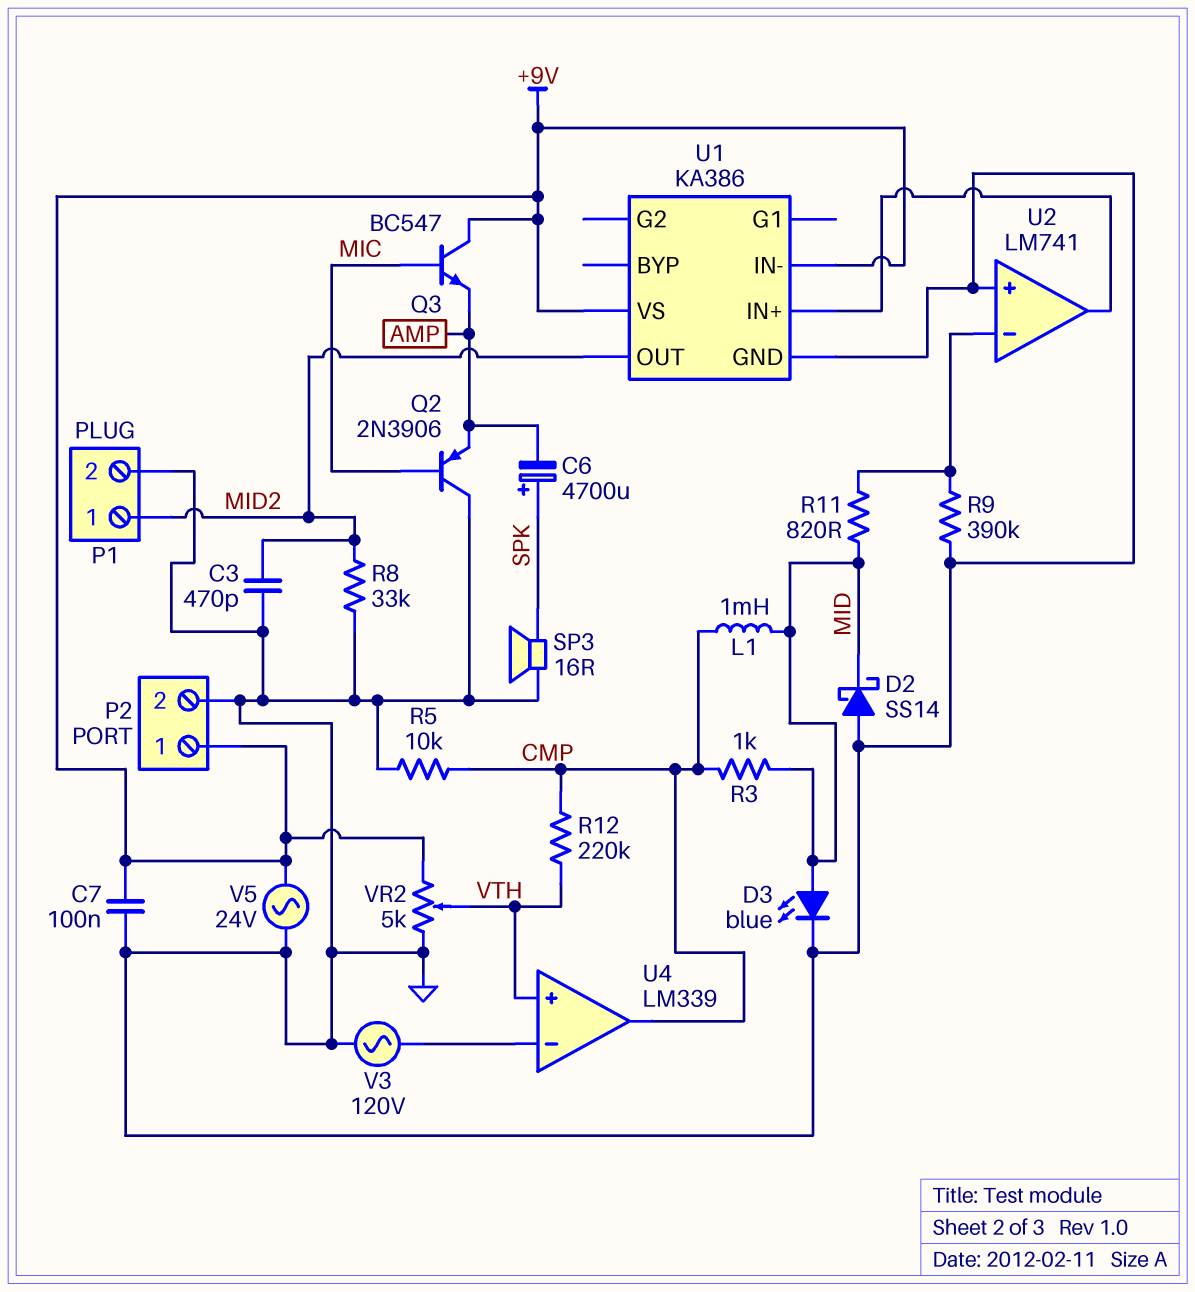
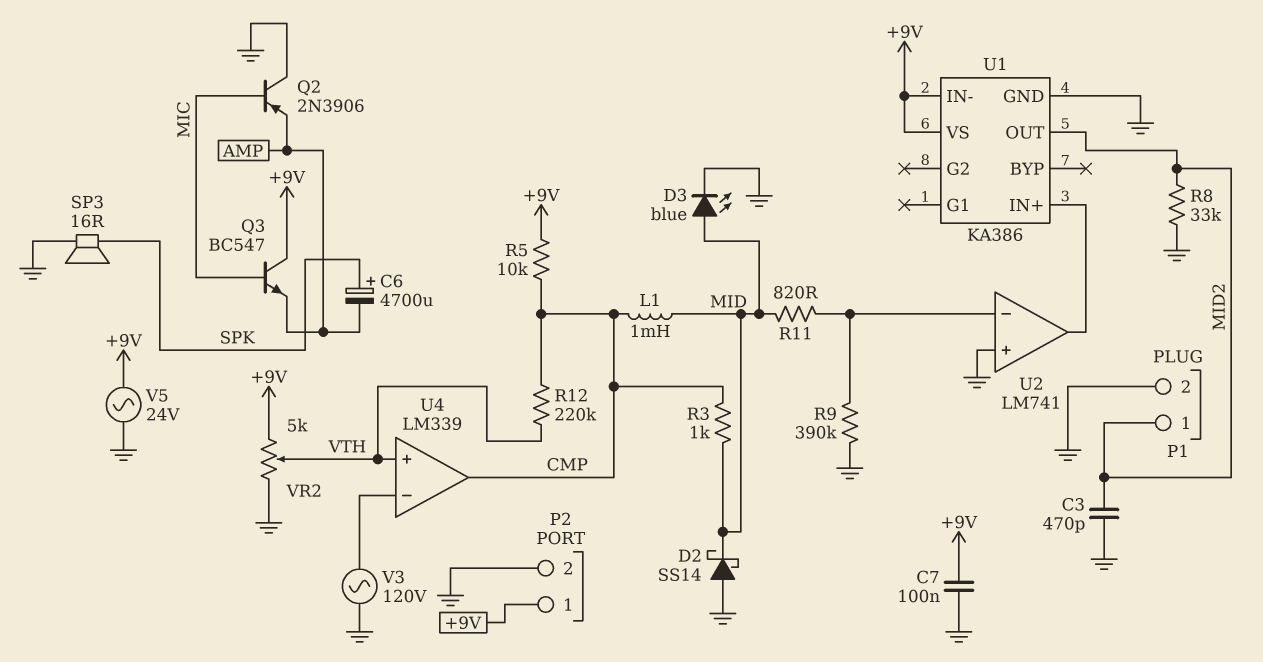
R5: 10k (CMP, GND) -> 10k (+9V, CMP)

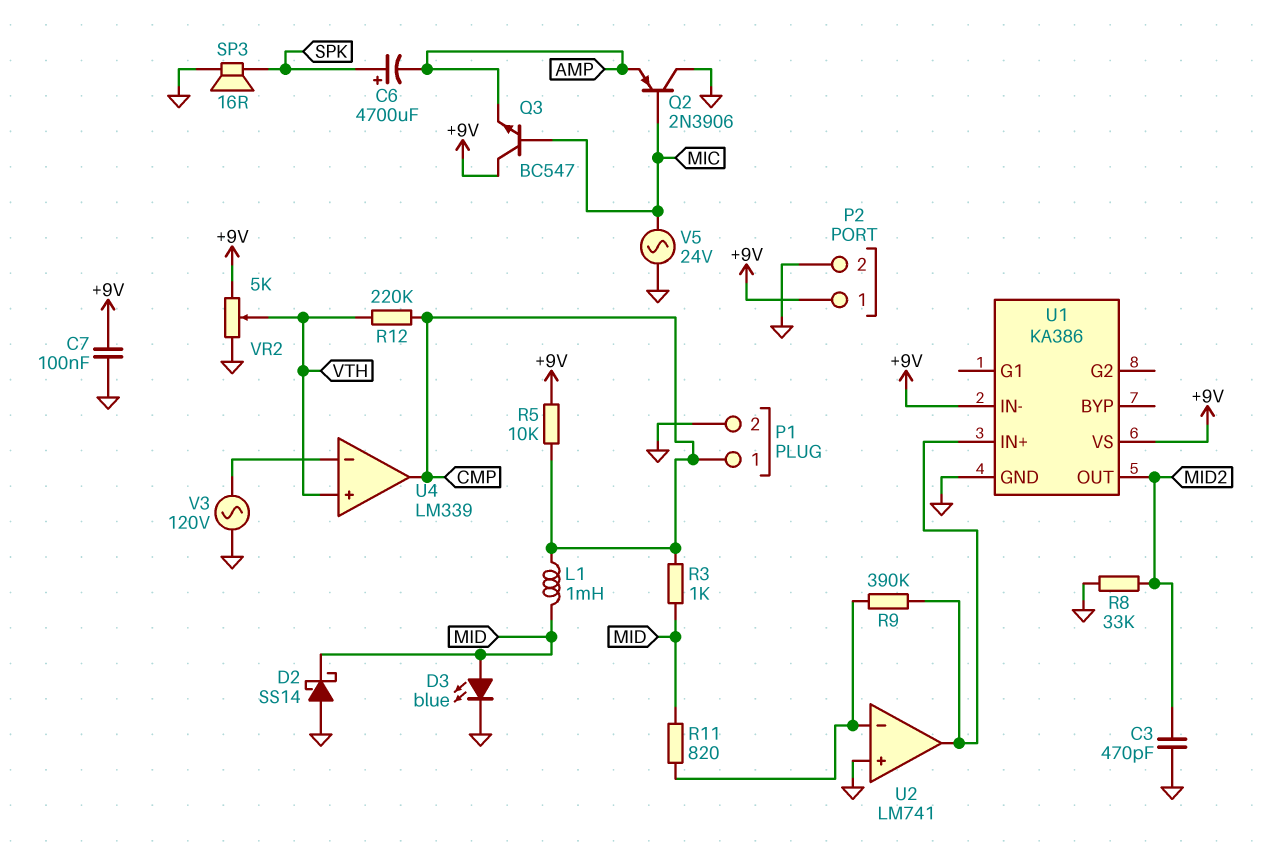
P1 pin 1: MID2 -> CMP
R9: 390k (GND, U2/in-) -> 390k (U1/IN+, U2/in-)
V5: AC 24V (+9V, GND) -> AC 24V (GND, MIC)

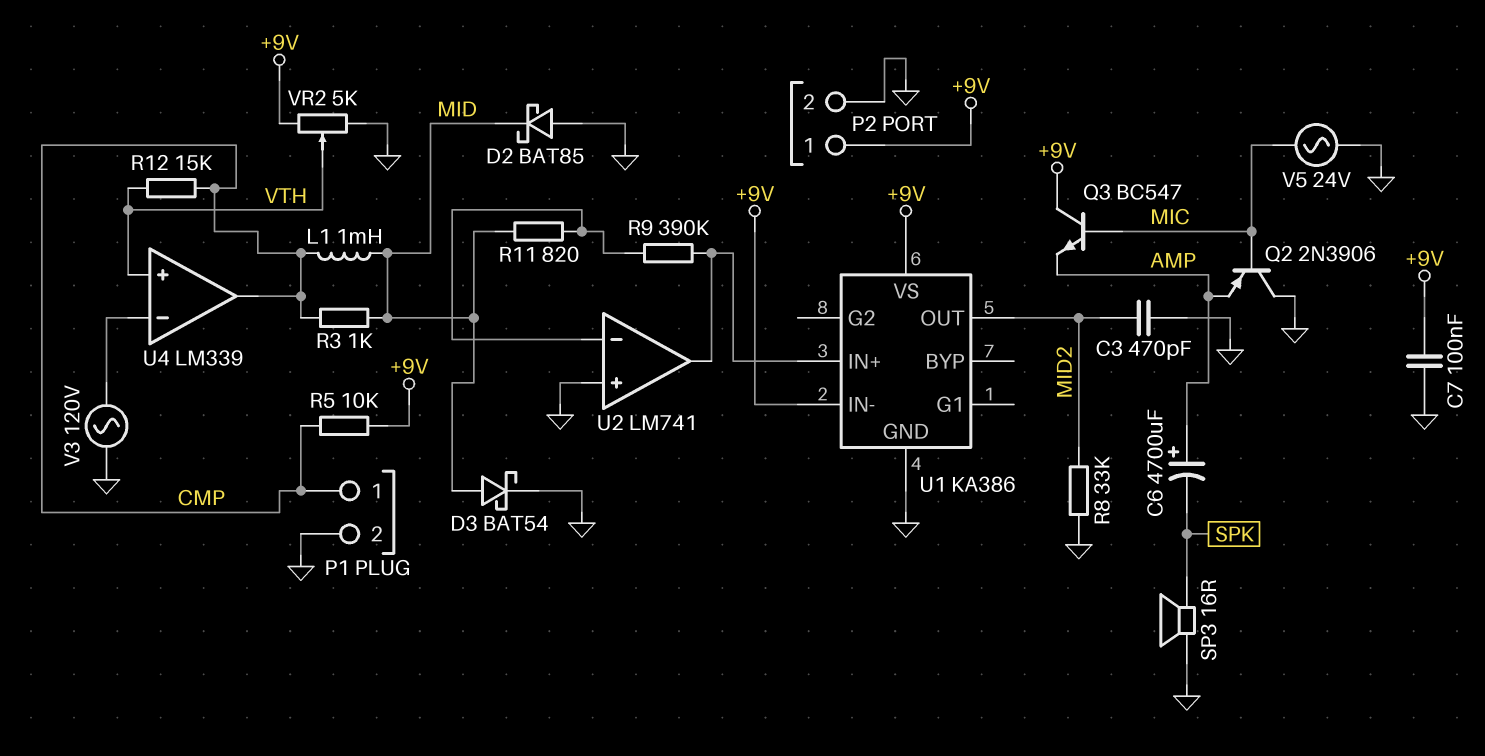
C6: 4700uF (plus SPK, minus AMP) -> 4700uF (plus AMP, minus SPK)
D2: schottky SS14 (A GND, K MID) -> schottky BAT85 (A GND, K MID)
D3: LED blue (A MID, K GND) -> schottky BAT54 (A MID, K GND)
R12: 220k (CMP, VTH) -> 15k (CMP, VTH)

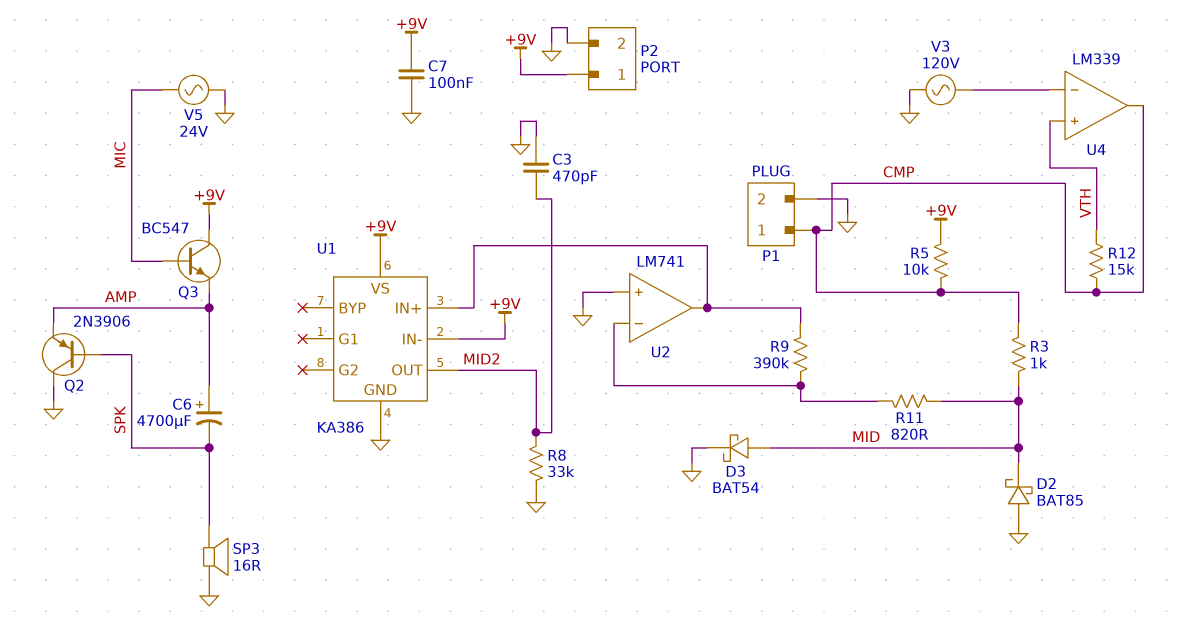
L1: 1mH (CMP, MID) -> none
Q2: PNP 2N3906 (B MIC, C GND, E AMP) -> PNP 2N3906 (B SPK, C GND, E AMP)
VR2: 5k (+9V, GND, wiper VTH) -> none

